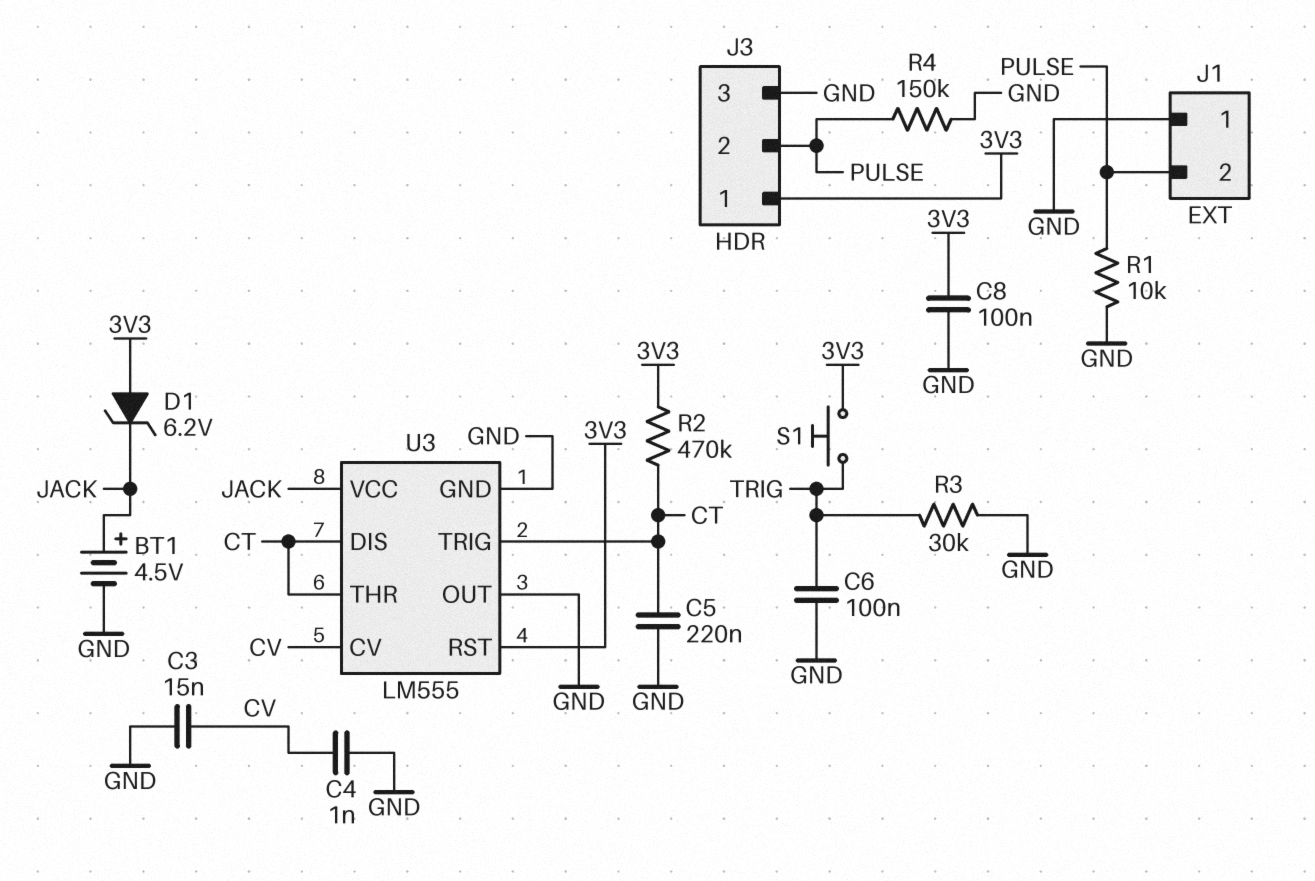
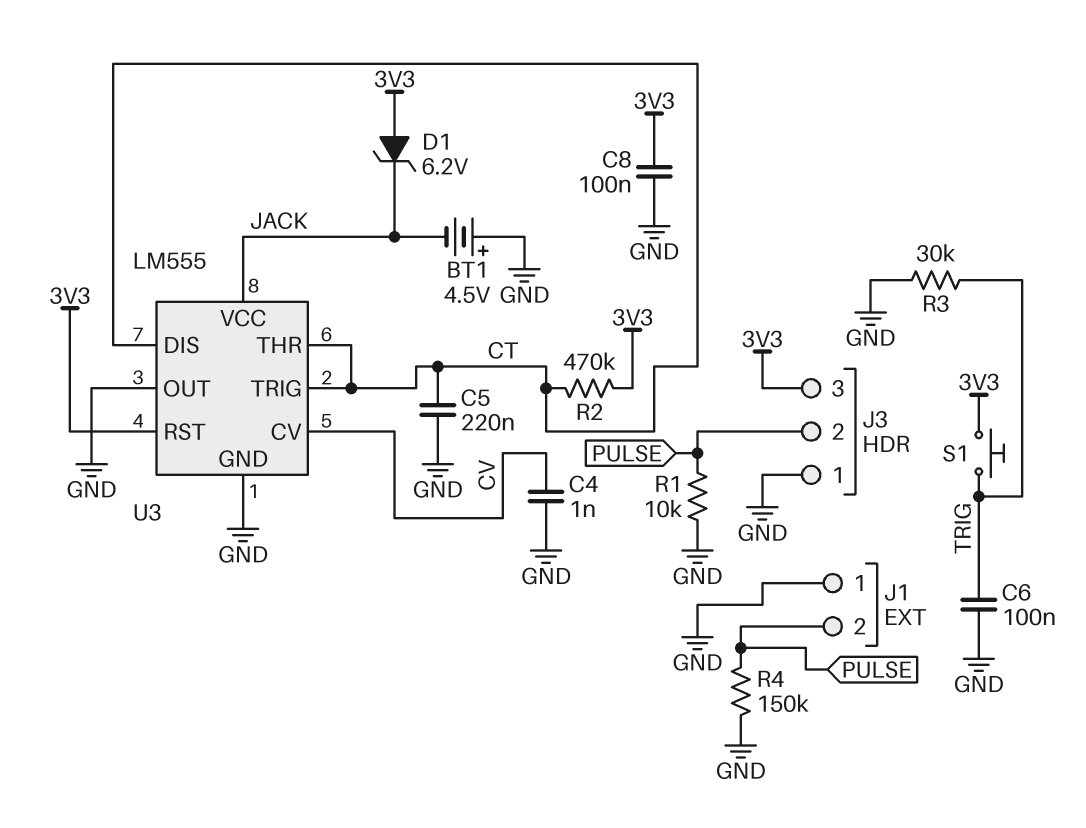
BT1: 4.5V (plus JACK, minus GND) -> 4.5V (plus GND, minus JACK)
C3: 15nF (CV, GND) -> none
J3 pin 1: 3V3 -> GND
J3 pin 3: GND -> 3V3

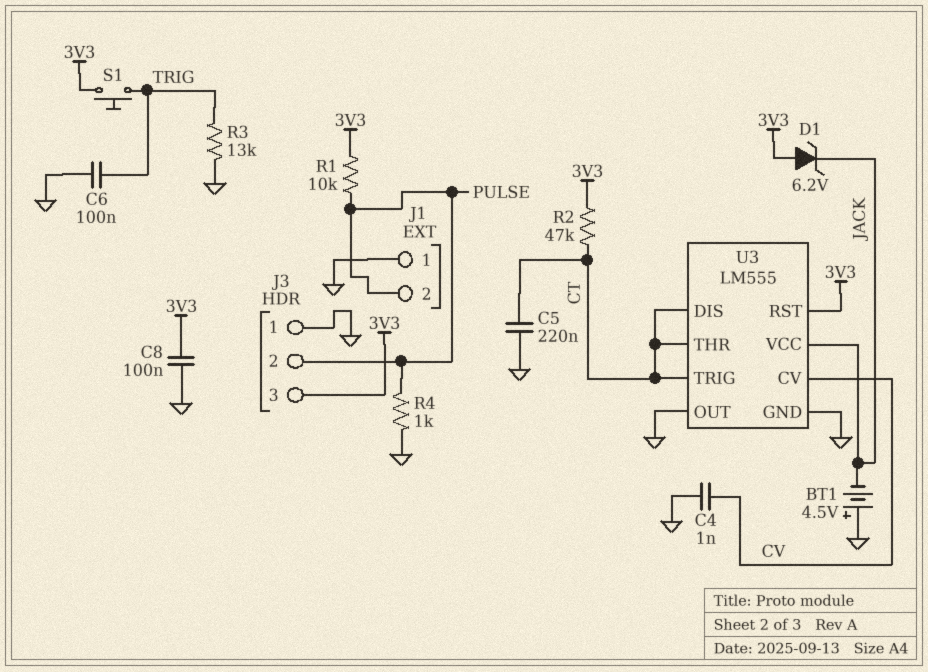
R1: 10k (GND, PULSE) -> 10k (3V3, PULSE)
R2: 470k (3V3, CT) -> 47k (3V3, CT)
R3: 30k (GND, TRIG) -> 13k (GND, TRIG)
R4: 150k (GND, PULSE) -> 1k (GND, PULSE)

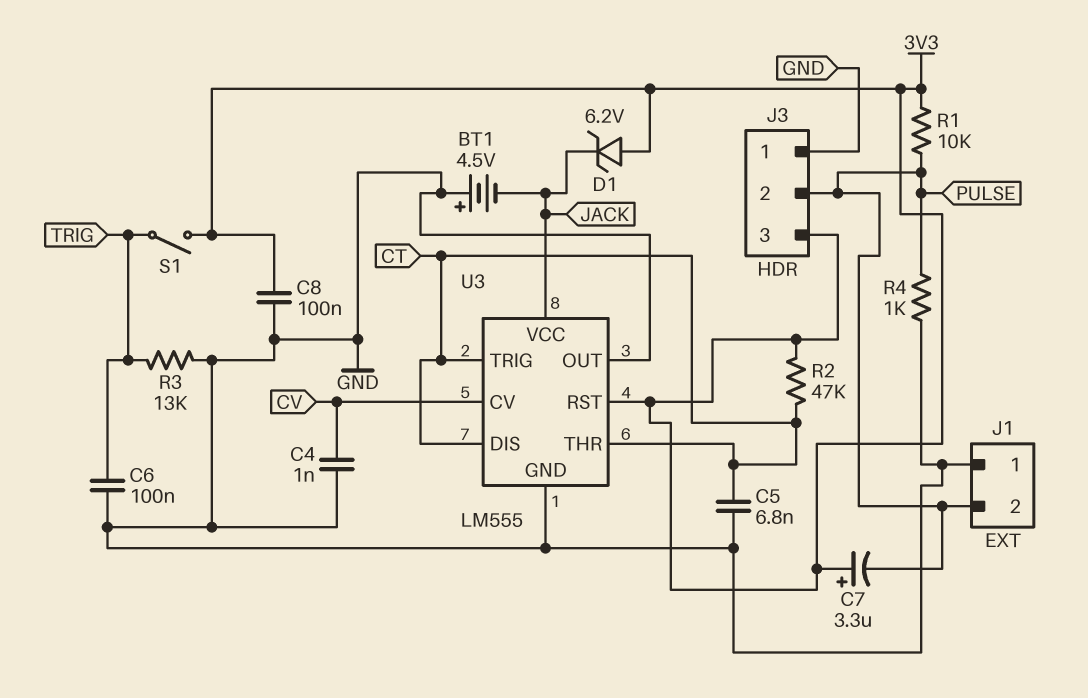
C5: 220nF (CT, GND) -> 6.8nF (CT, GND)
C7: none -> 3.3uF (plus 3V3, minus PULSE)
S1: button (3V3, TRIG) -> switch (3V3, TRIG)

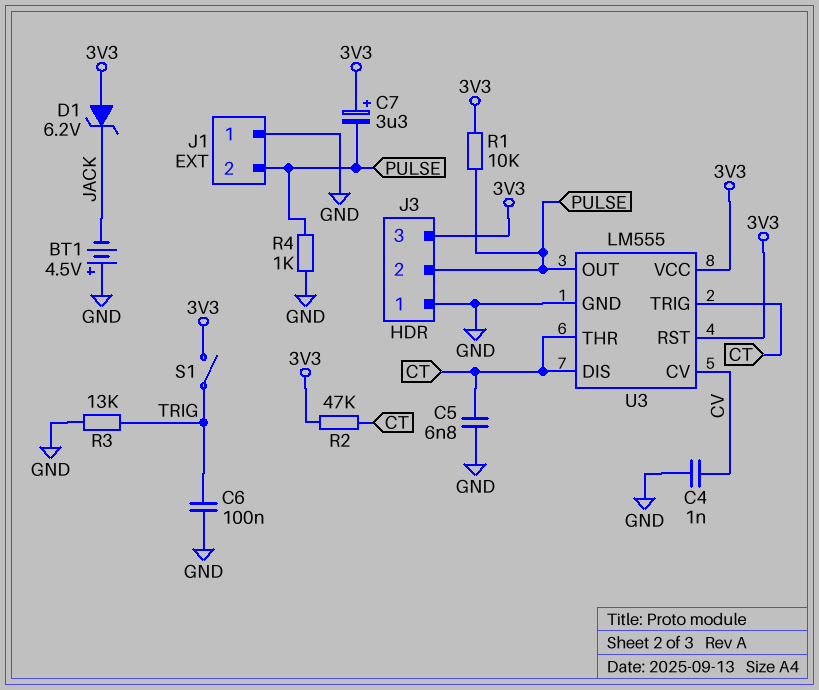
C8: 100nF (3V3, GND) -> none
U3 pin OUT: GND -> PULSE
U3 pin VCC: JACK -> 3V3

